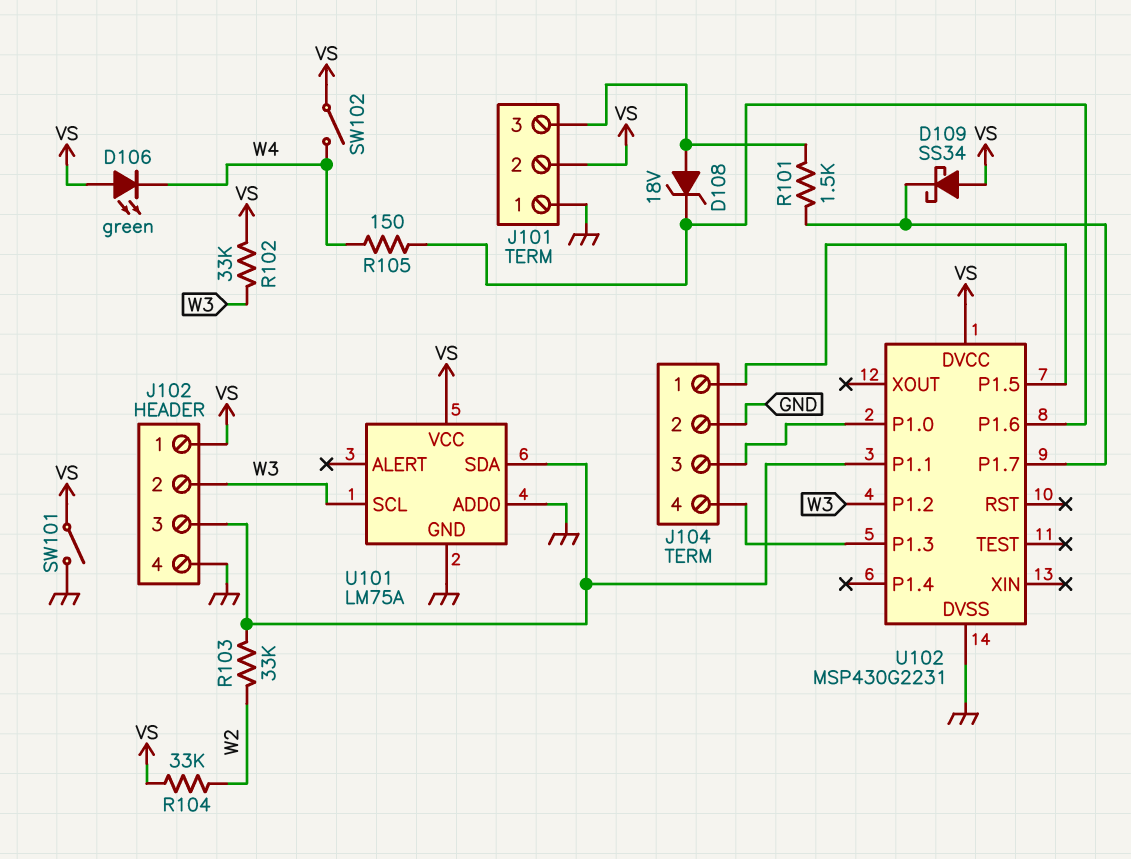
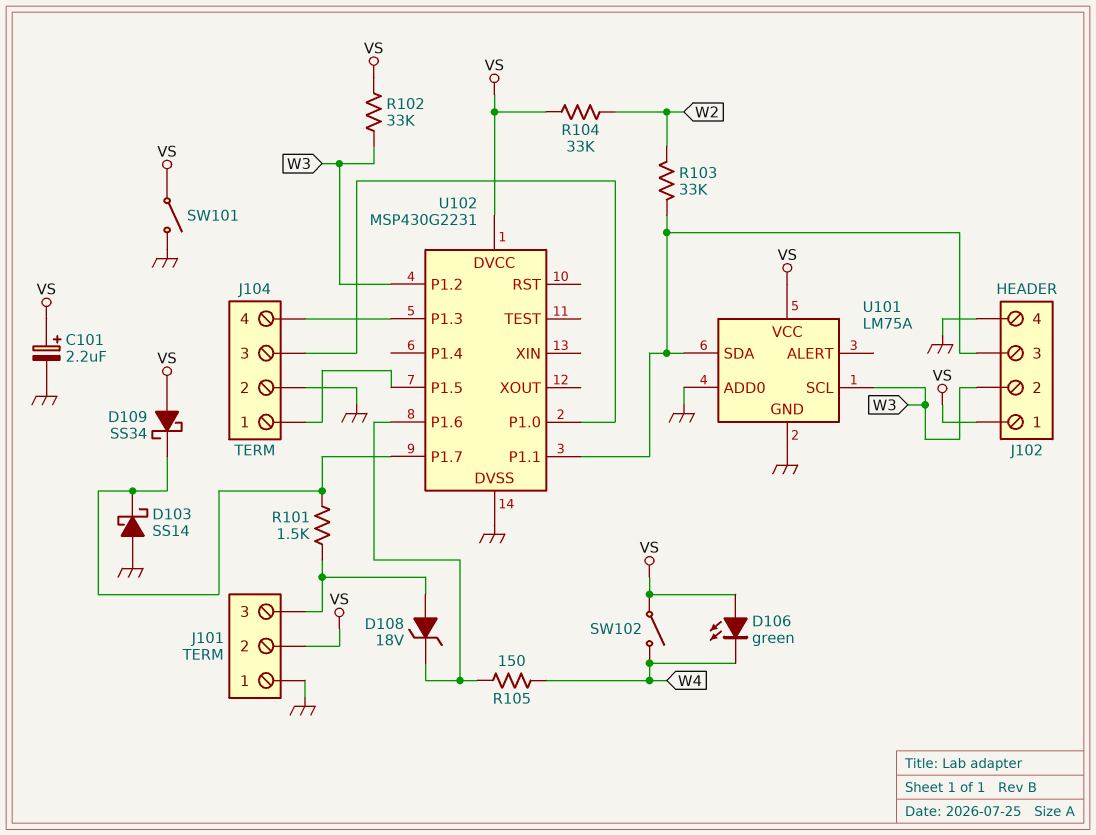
C101: none -> 2.2uF (plus VS, minus GND)
D103: none -> schottky SS14 (A GND, K U102/P1.7)

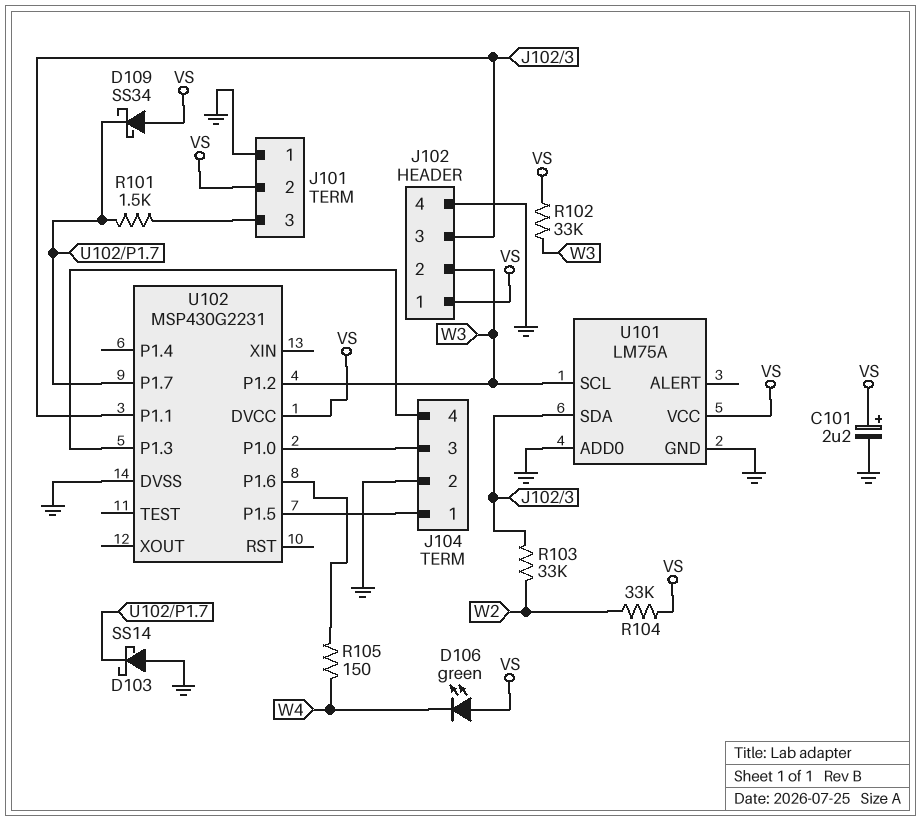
D108: zener 18V (A J101/3, K U102/P1.6) -> none
SW101: switch (GND, VS) -> none
SW102: switch (VS, W4) -> none

